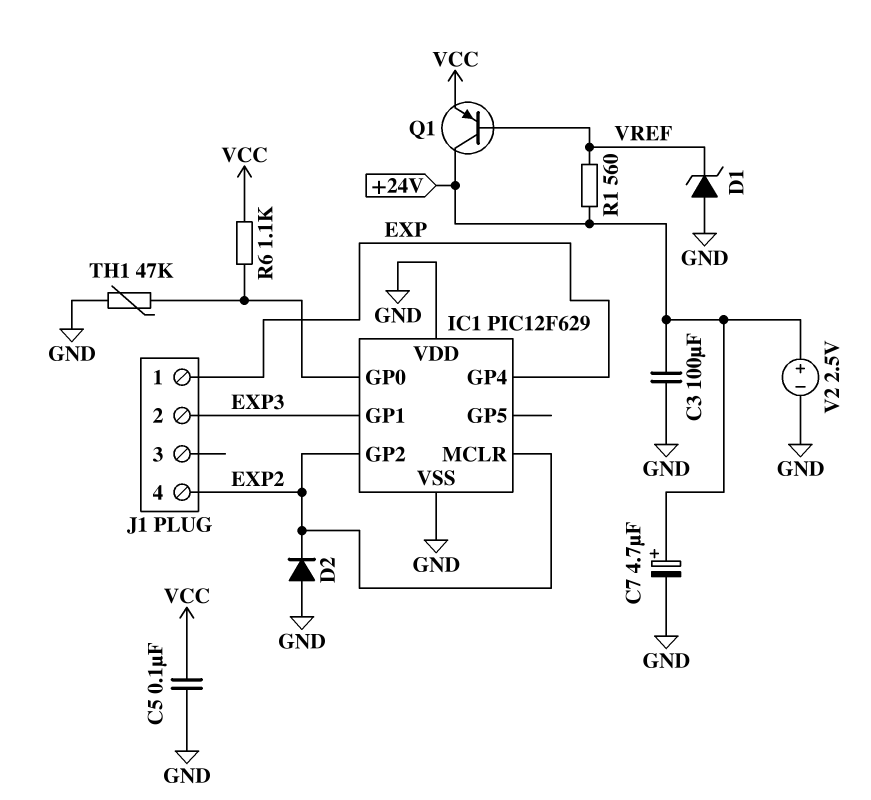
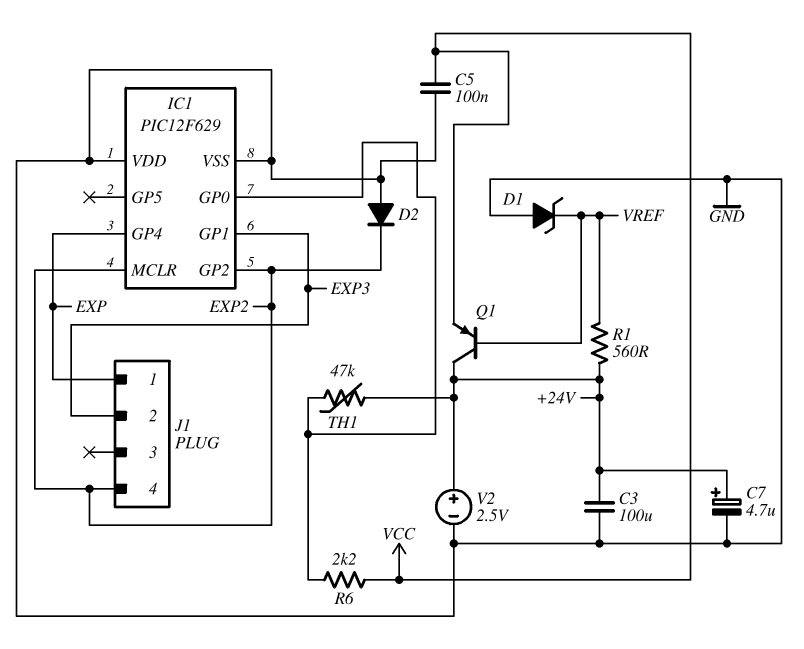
R6: 1.1k (IC1/GP0, VCC) -> 2.2k (IC1/GP0, VCC)
TH1: 47k (GND, IC1/GP0) -> 47k (+24V, IC1/GP0)

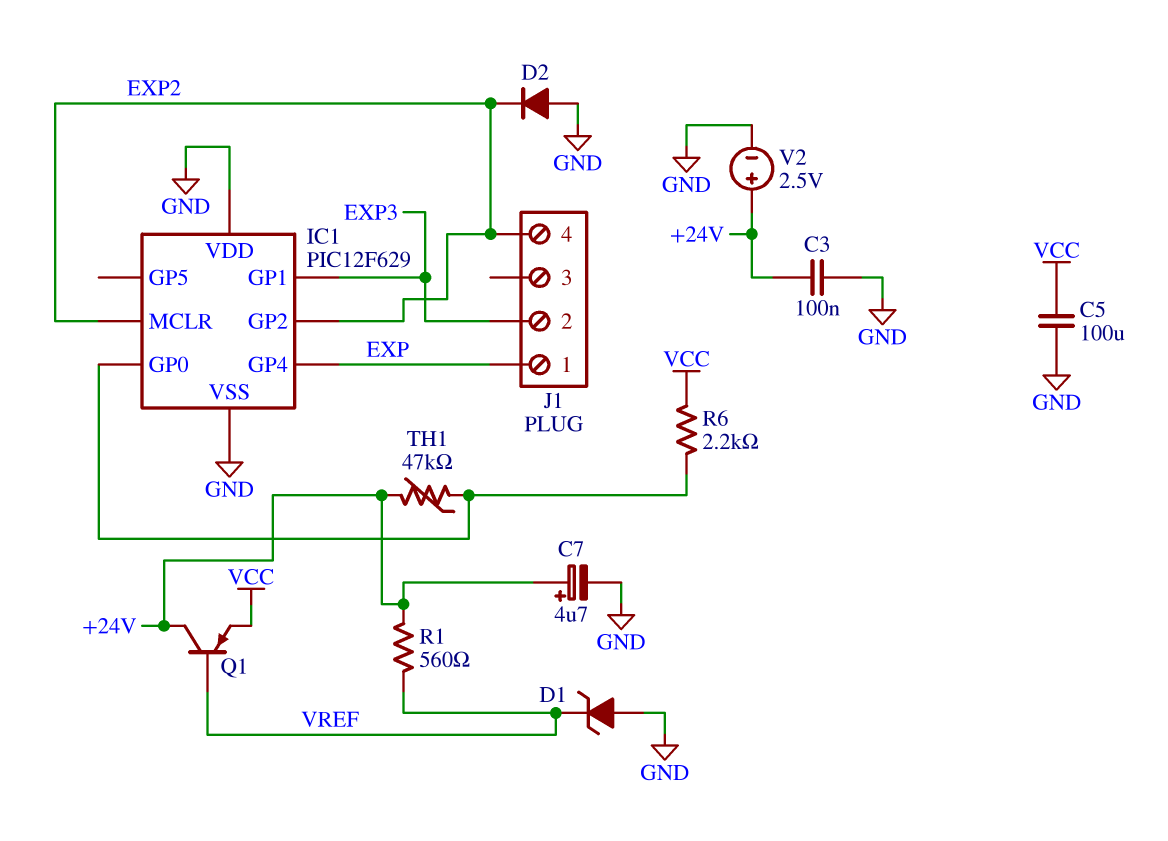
C3: 100uF (+24V, GND) -> 100nF (+24V, GND)
C5: 100nF (GND, VCC) -> 100uF (GND, VCC)

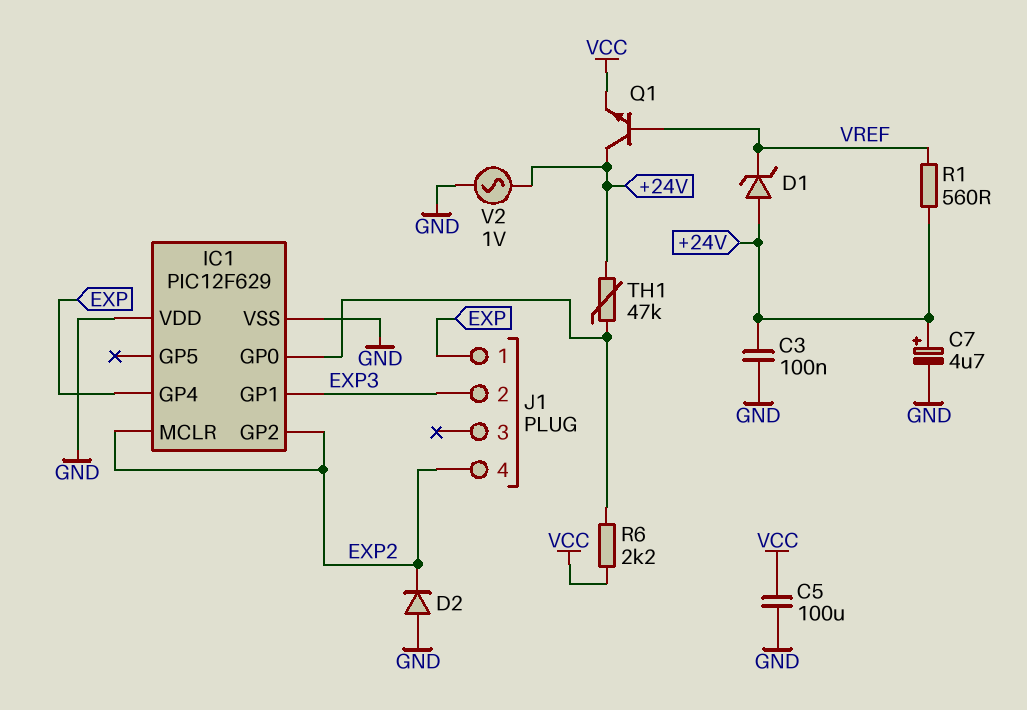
D1: zener (A GND, K VREF) -> zener (A +24V, K VREF)
Q1: PNP (B VREF, C +24V, E VCC) -> NPN (B VREF, C +24V, E VCC)
V2: 2.5V (plus +24V, minus GND) -> AC 1V (+24V, GND)

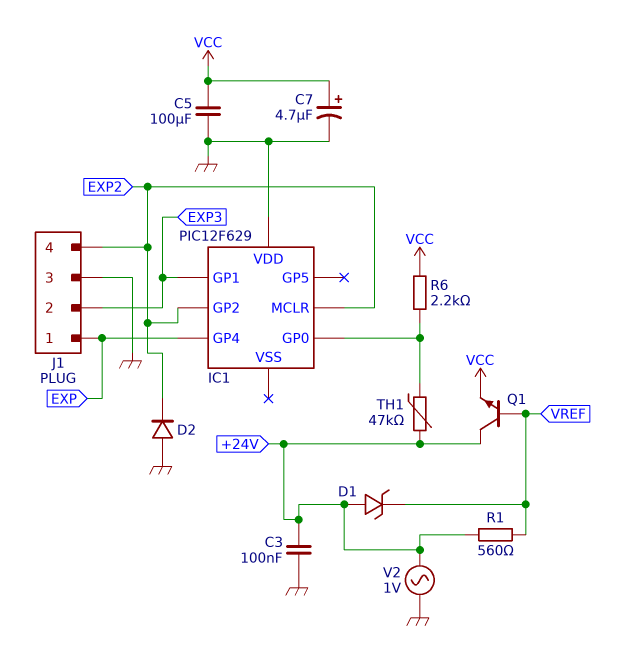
C7: 4.7uF (plus +24V, minus GND) -> 4.7uF (plus VCC, minus GND)
IC1 pin VSS: GND -> none
J1 pin 3: none -> GND

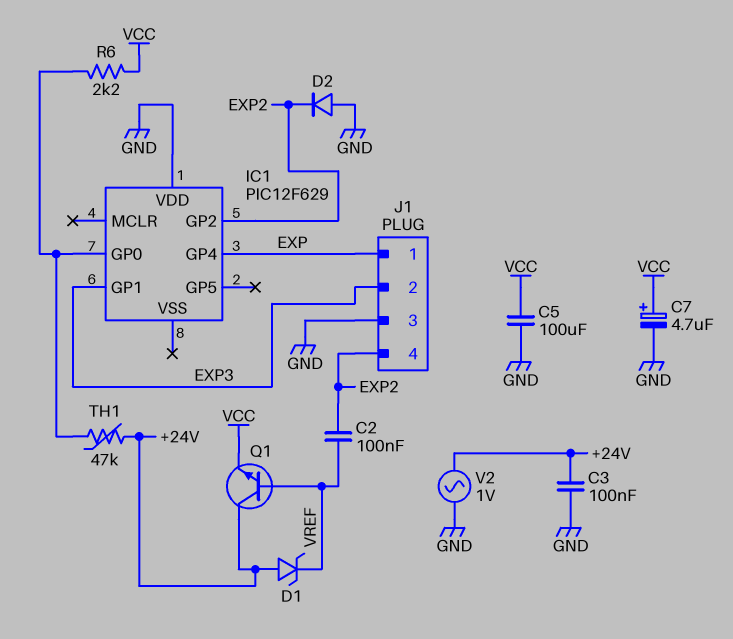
C2: none -> 100nF (EXP2, VREF)
IC1 pin MCLR: EXP2 -> none
R1: 560 (+24V, VREF) -> none

